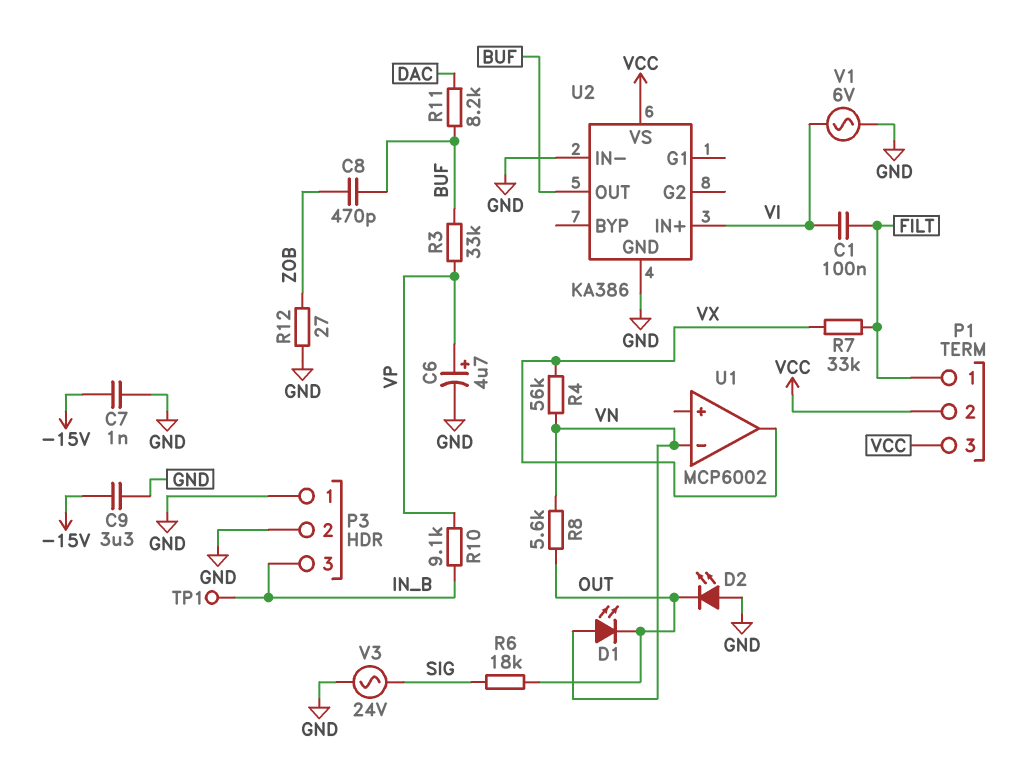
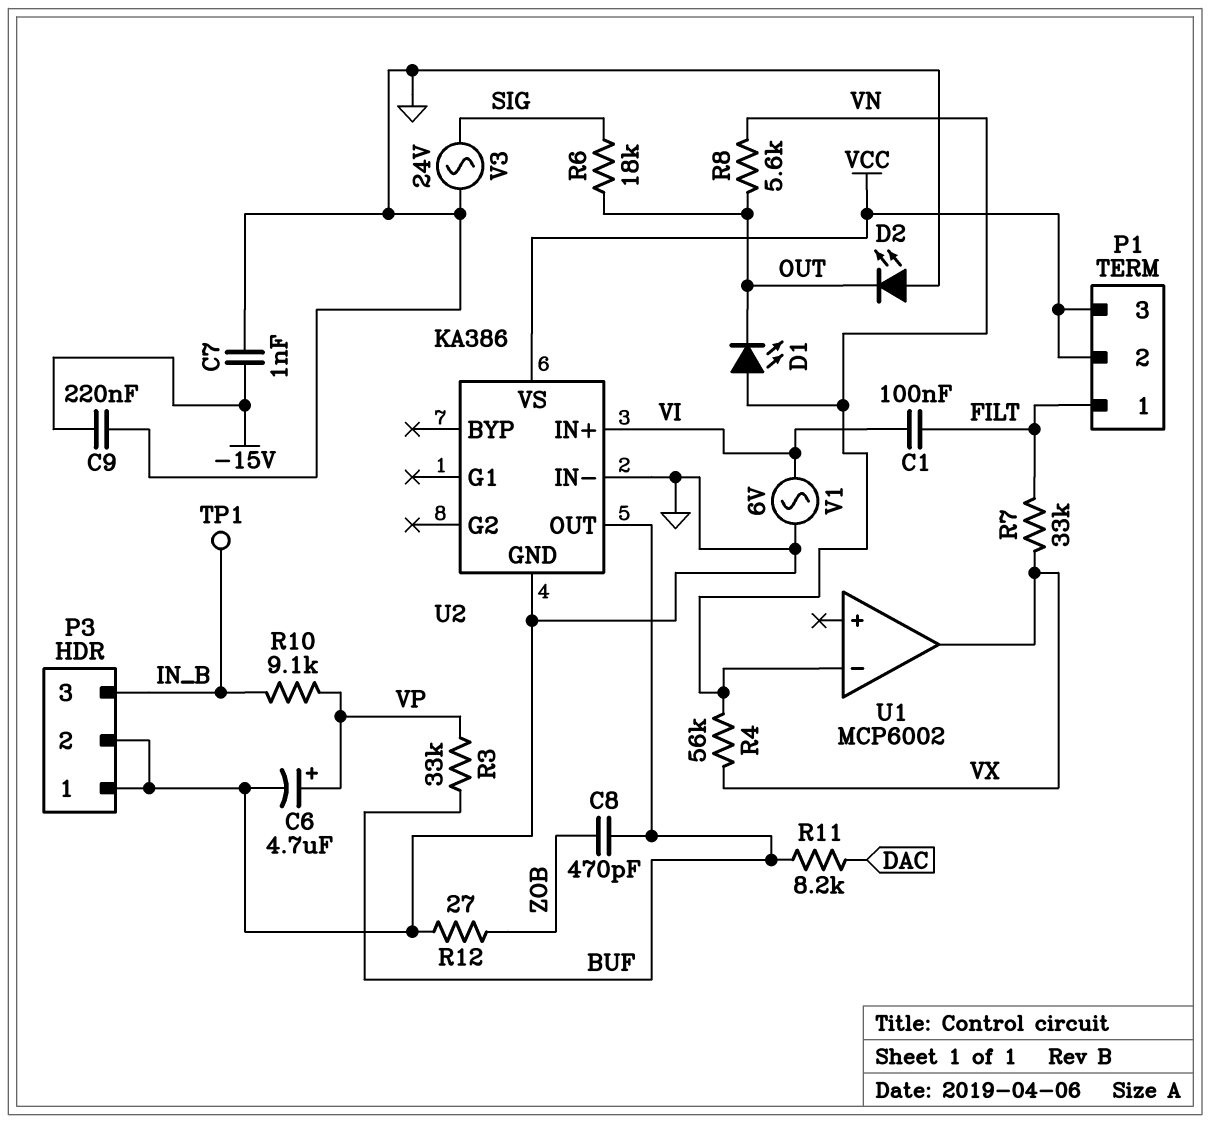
C9: 3.3uF (-15V, GND) -> 220nF (-15V, GND)

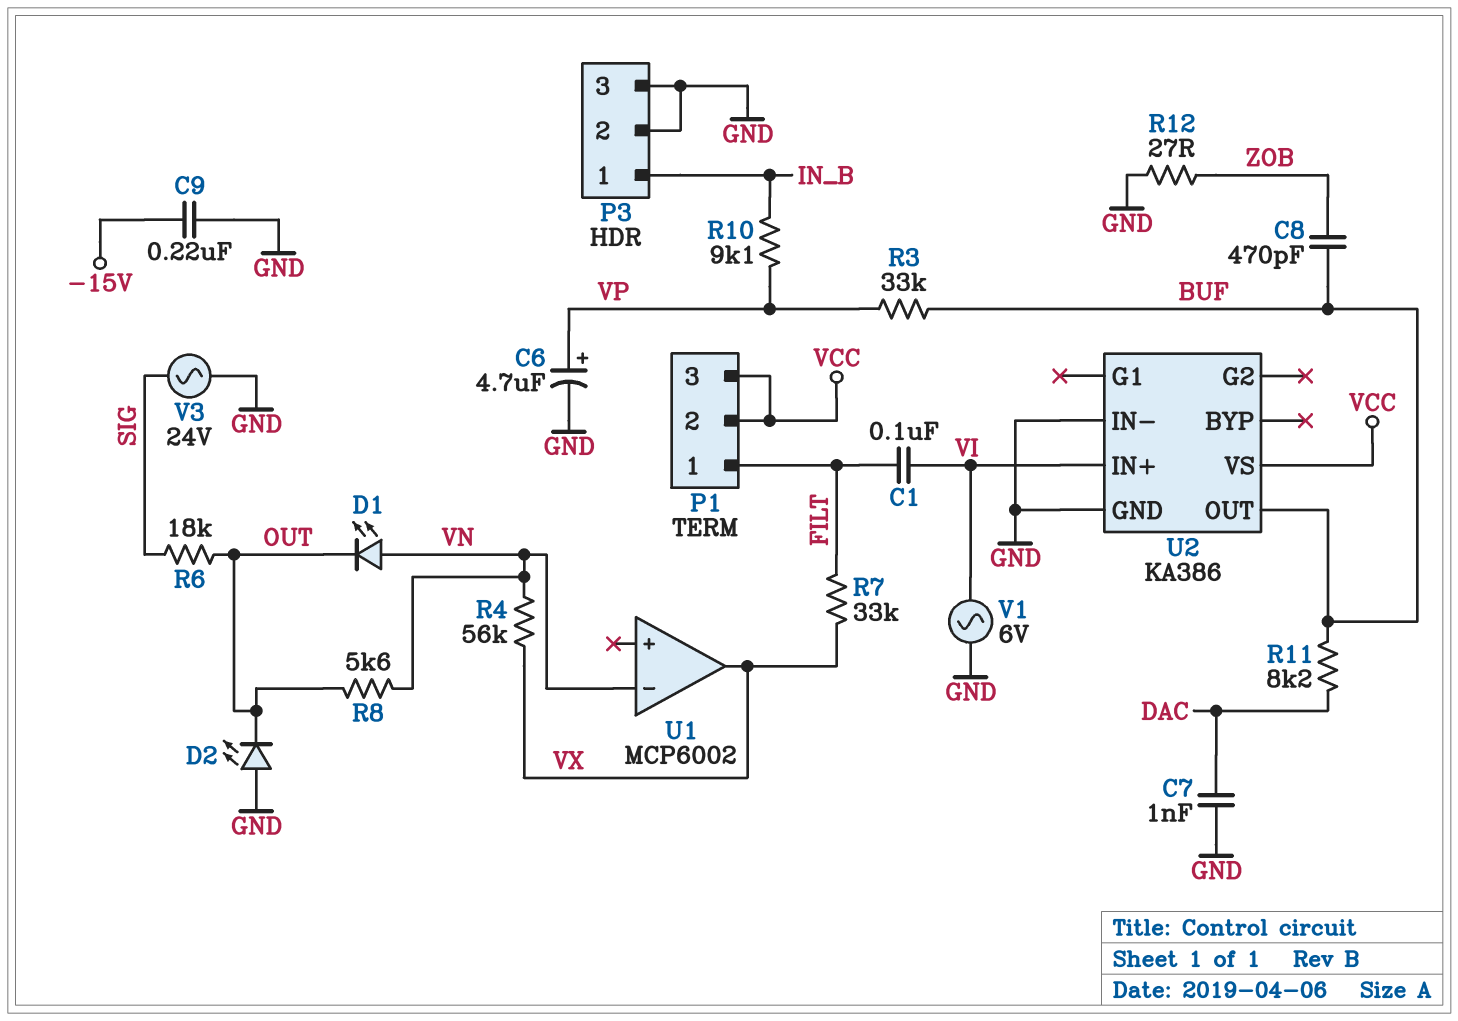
C7: 1nF (-15V, GND) -> 1nF (DAC, GND)
P3 pin 1: GND -> IN_B
P3 pin 3: IN_B -> GND
TP1: test point (IN_B) -> none

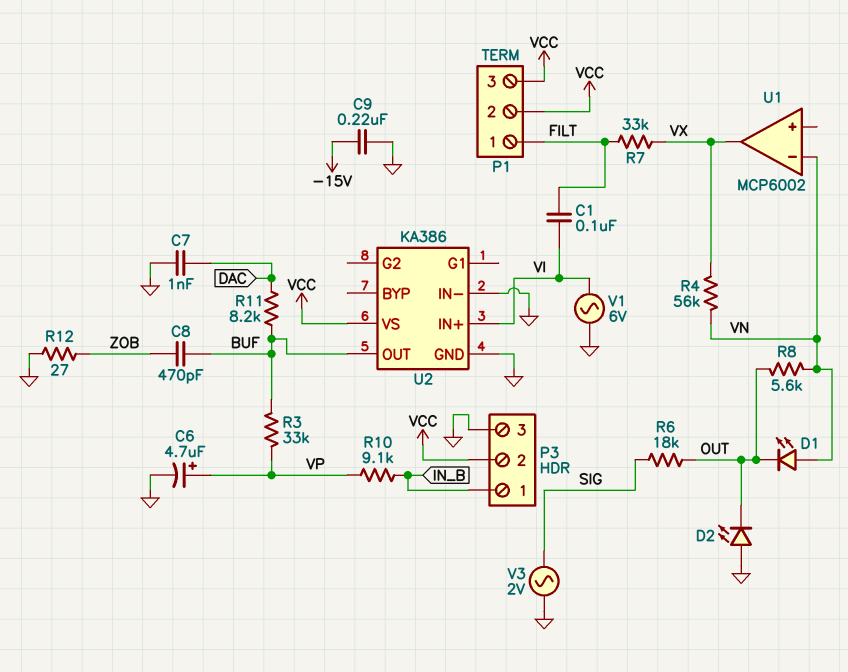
P3 pin 2: GND -> VCC
V3: AC 24V (GND, SIG) -> AC 2V (GND, SIG)

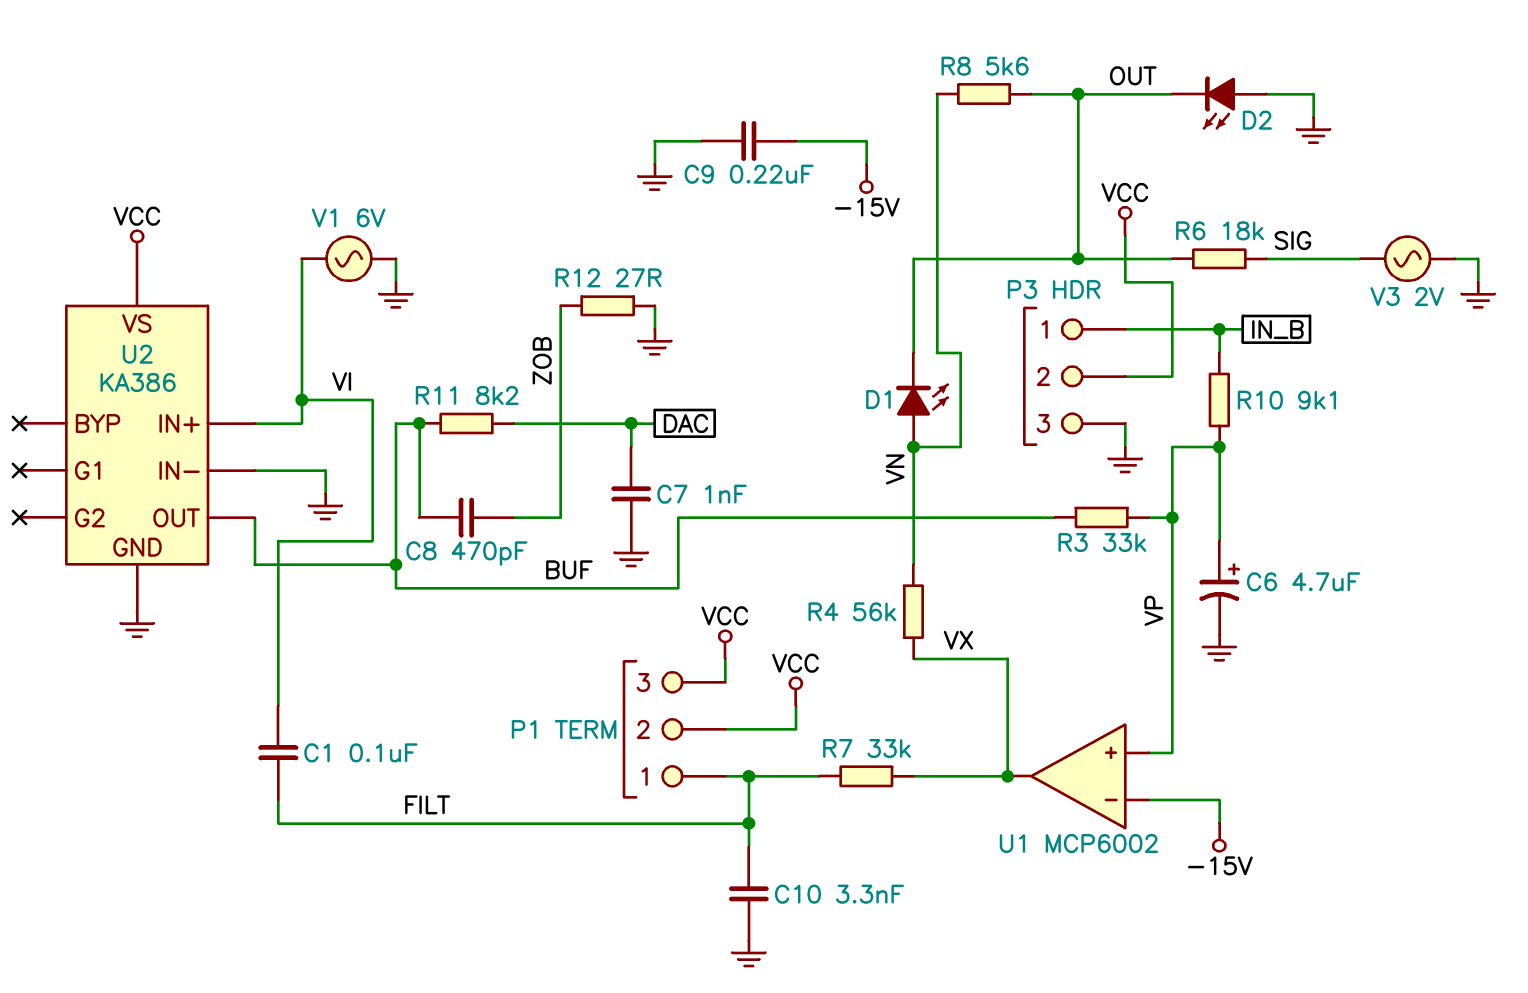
C10: none -> 3.3nF (FILT, GND)
U1 pin in+: none -> VP
U1 pin in-: VN -> -15V

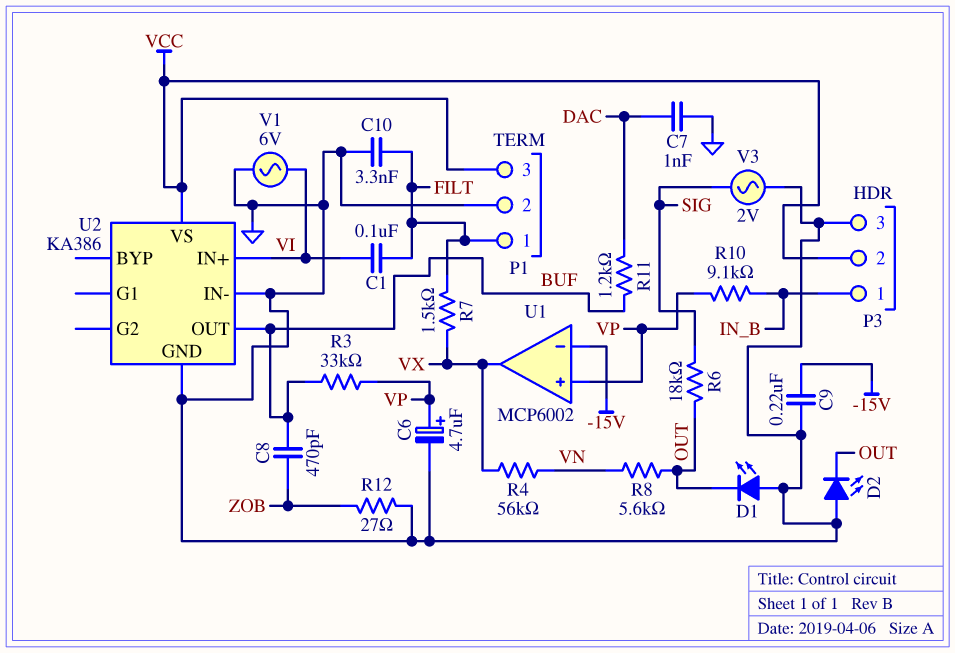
D1: LED (A VN, K OUT) -> LED (A GND, K OUT)
P1 pin 2: VCC -> GND
R7: 33k (FILT, VX) -> 1.5k (FILT, VX)
R11: 8.2k (BUF, DAC) -> 1.2k (BUF, DAC)

